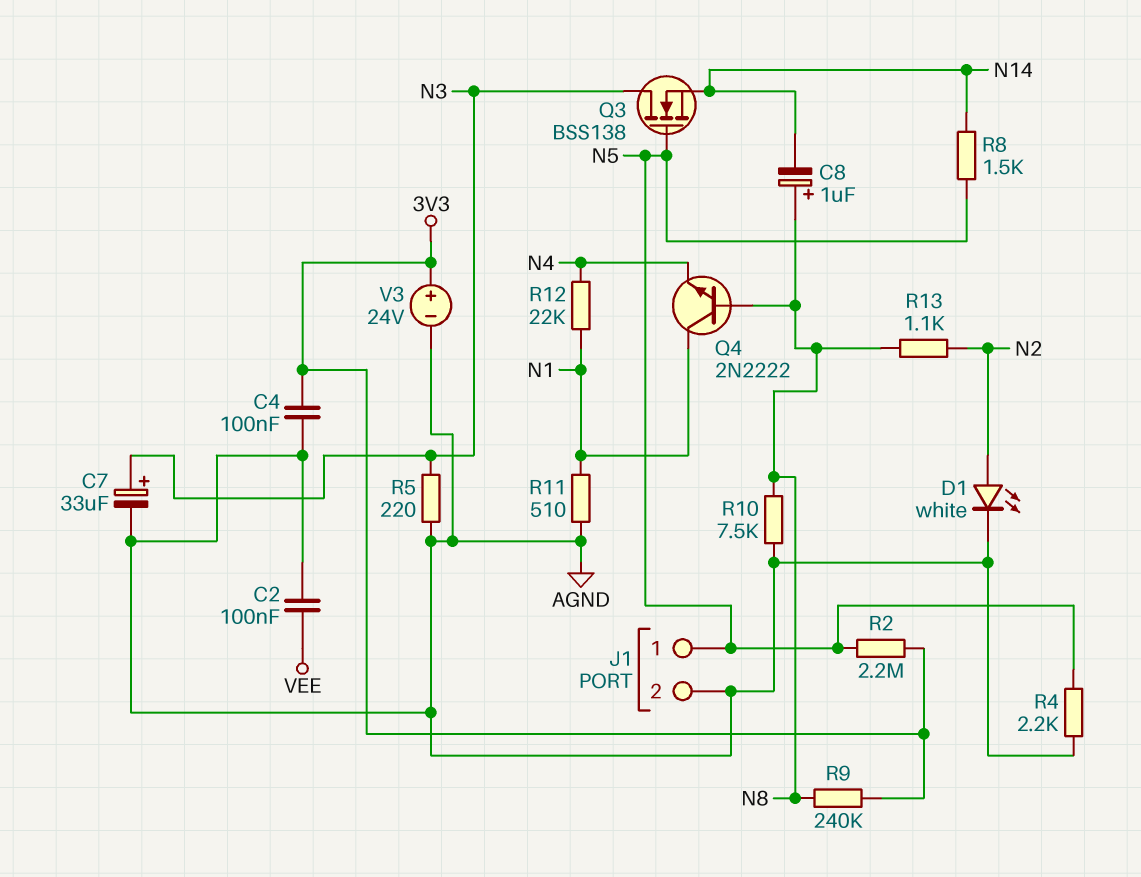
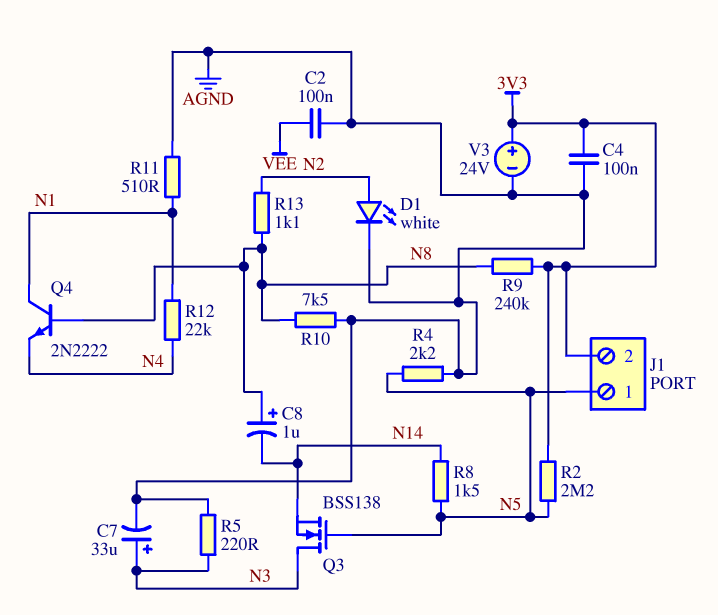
J1 pin 2: AGND -> 3V3

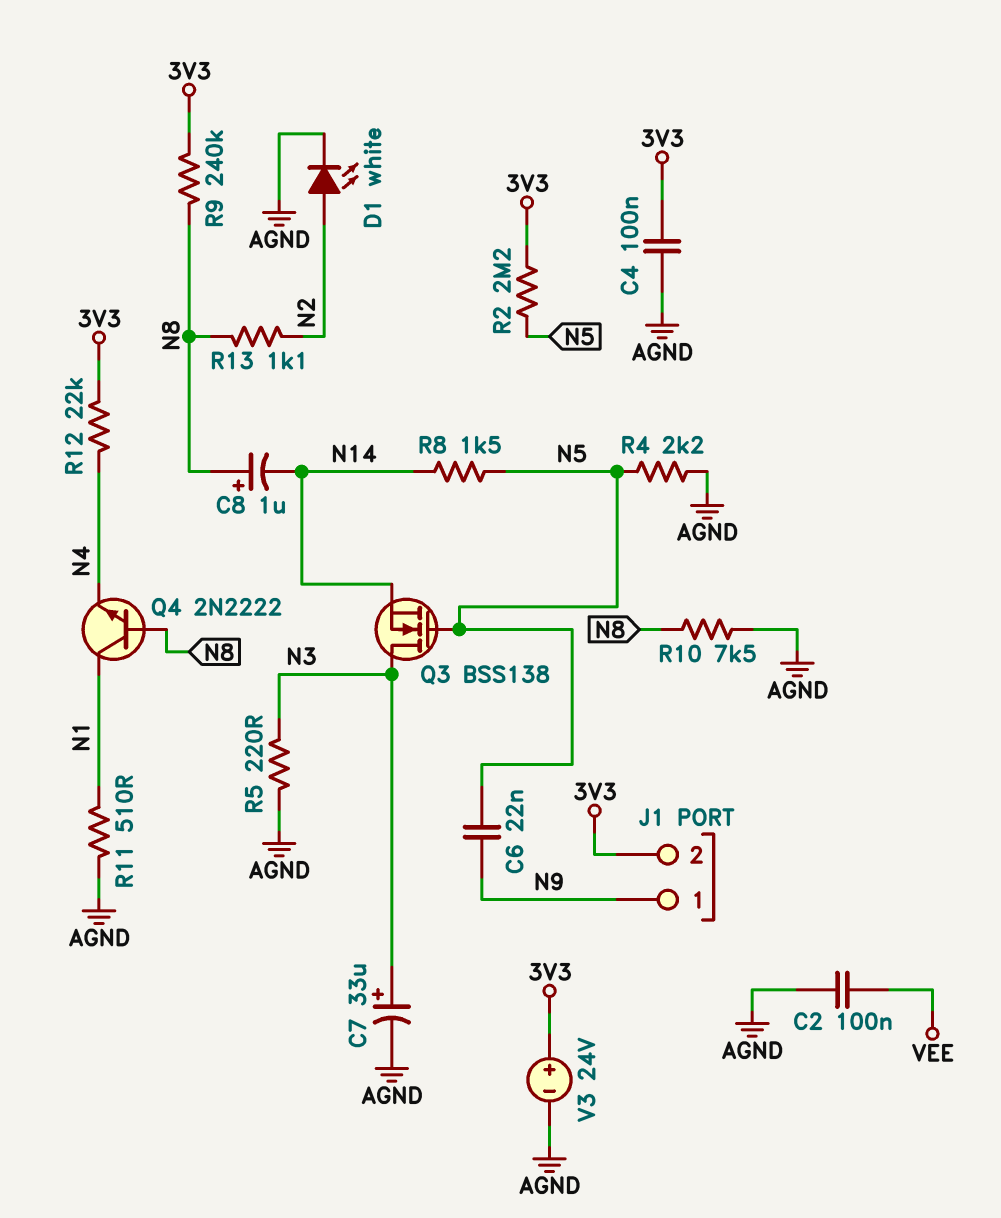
C6: none -> 22nF (N5, N9)
J1 pin 1: N5 -> N9
R12: 22k (N1, N4) -> 22k (3V3, N4)

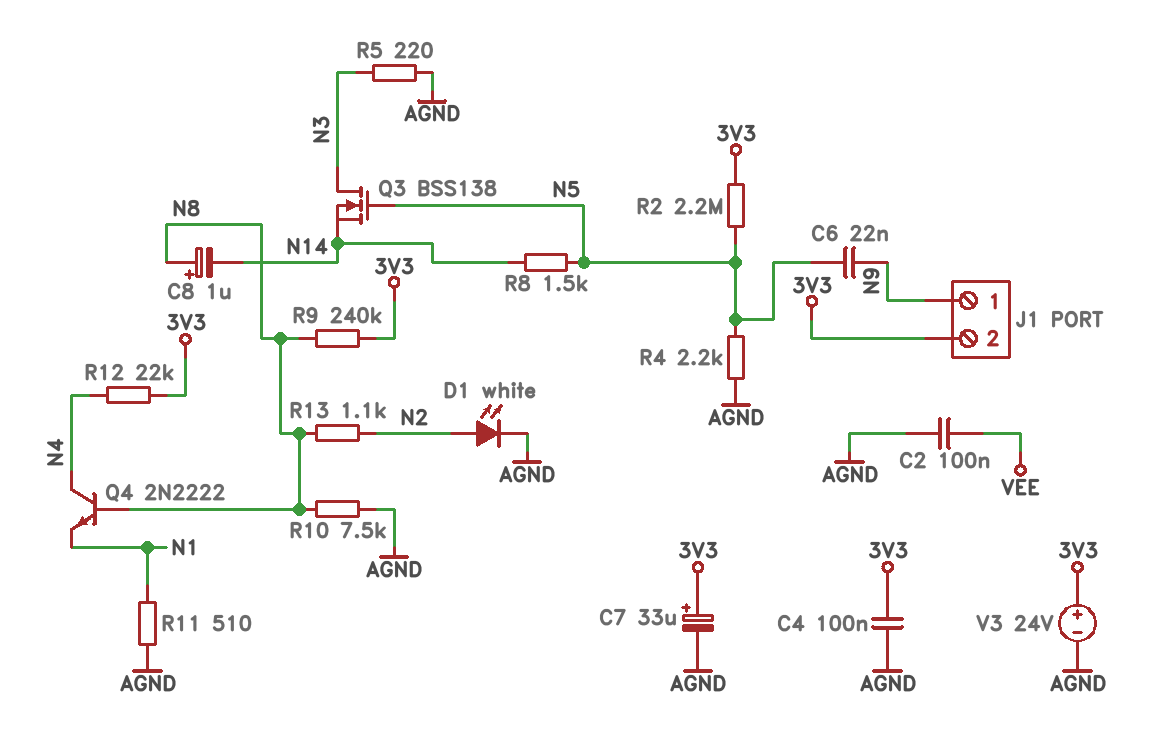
C7: 33uF (plus N3, minus AGND) -> 33uF (plus 3V3, minus AGND)
Q4: NPN 2N2222 (B N8, C N1, E N4) -> NPN 2N2222 (B N8, C N4, E N1)

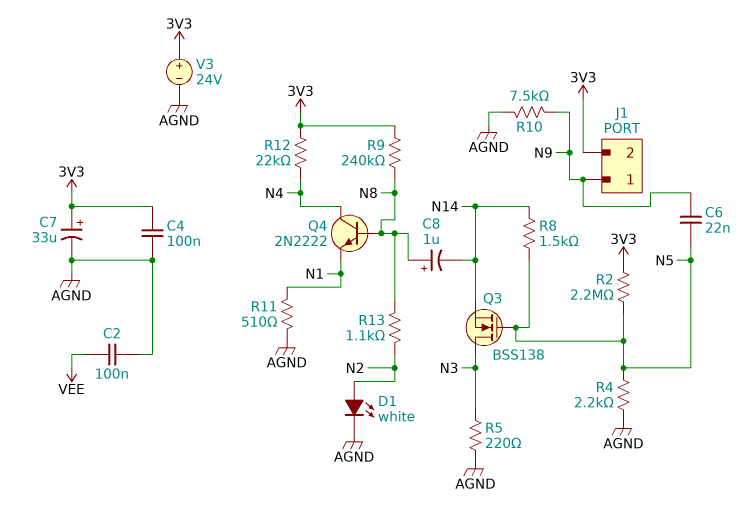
R10: 7.5k (AGND, N8) -> 7.5k (AGND, N9)

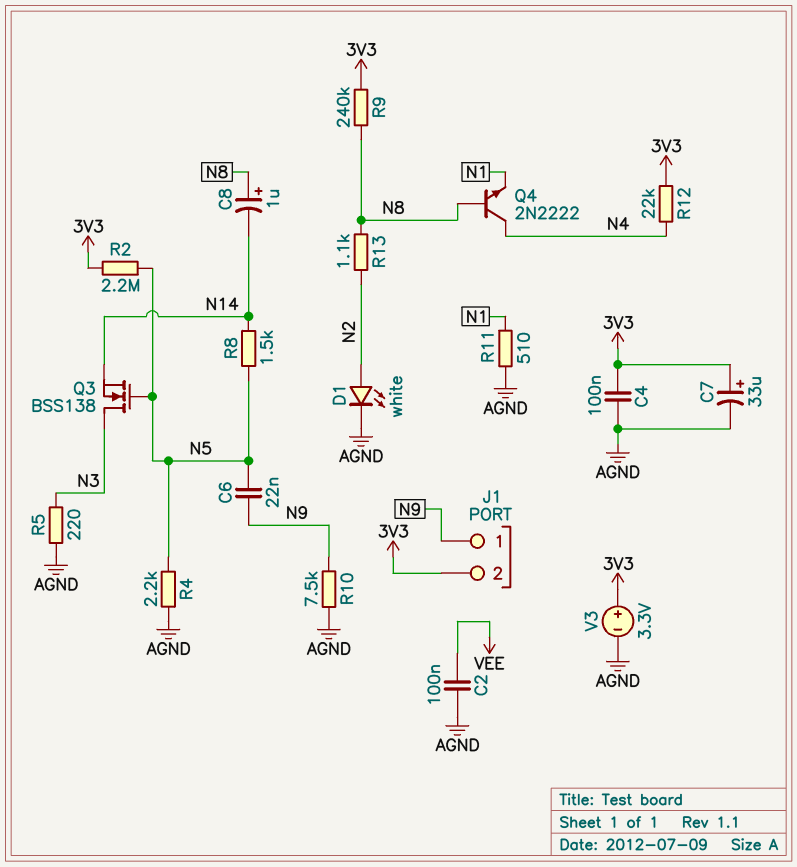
V3: 24V (plus 3V3, minus AGND) -> 3.3V (plus 3V3, minus AGND)

